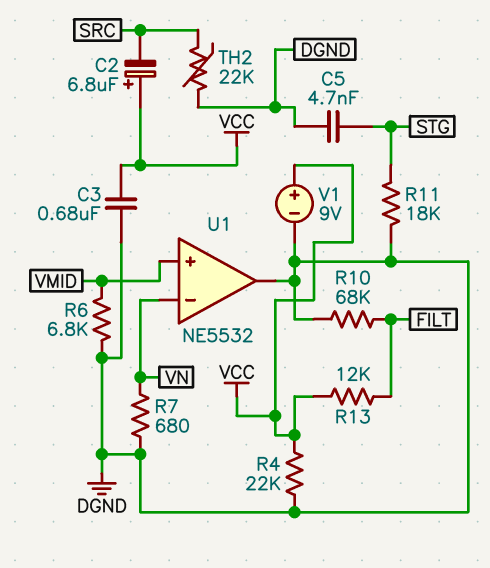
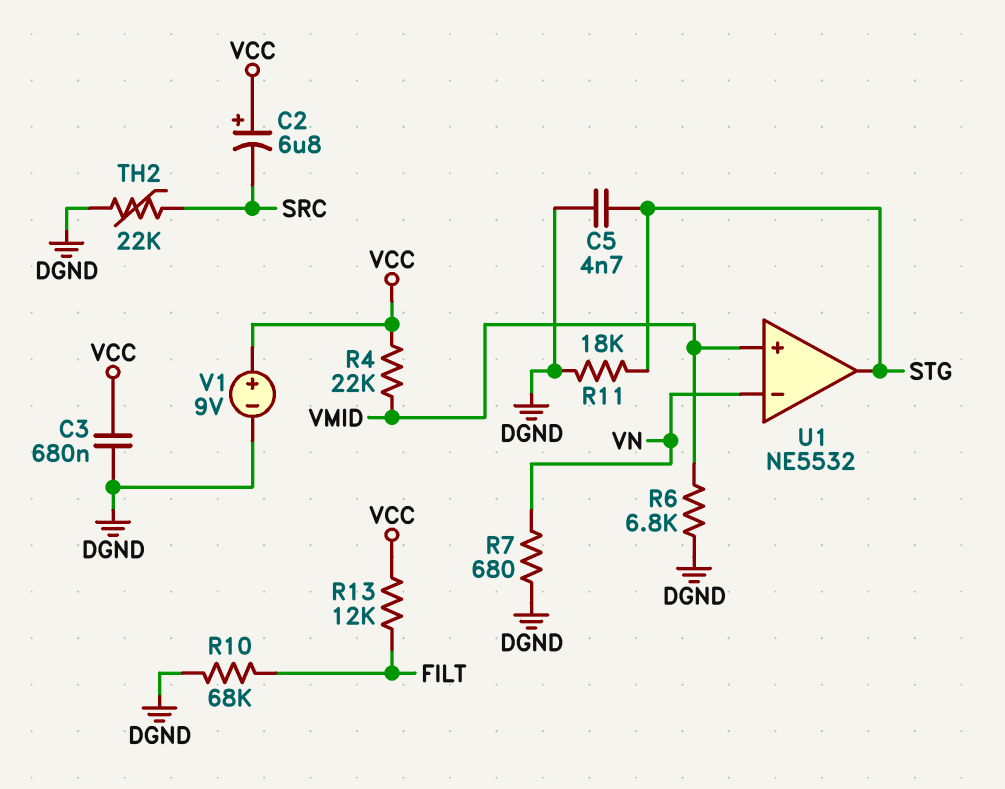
R4: 22k (DGND, VCC) -> 22k (VCC, VMID)
U1 pin out: DGND -> STG

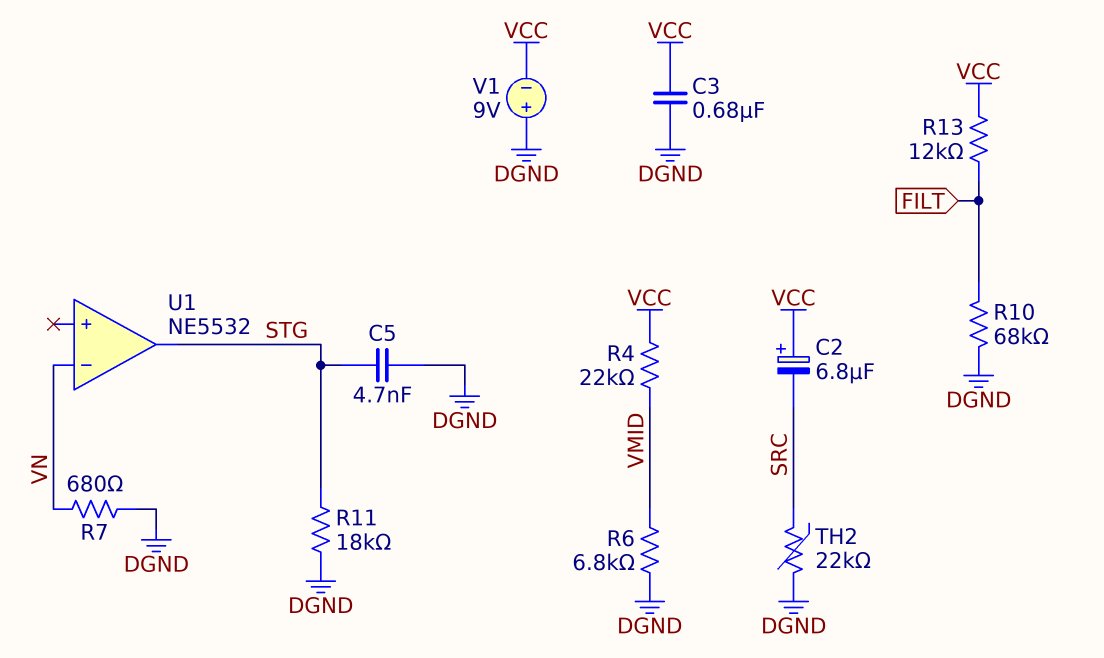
U1 pin in+: VMID -> none
V1: 9V (plus VCC, minus DGND) -> 9V (plus DGND, minus VCC)

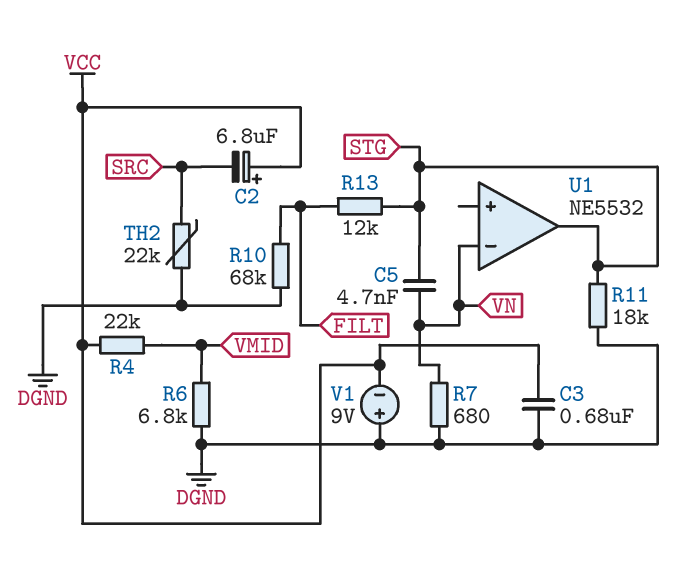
C5: 4.7nF (DGND, STG) -> 4.7nF (STG, VN)
R13: 12k (FILT, VCC) -> 12k (FILT, STG)

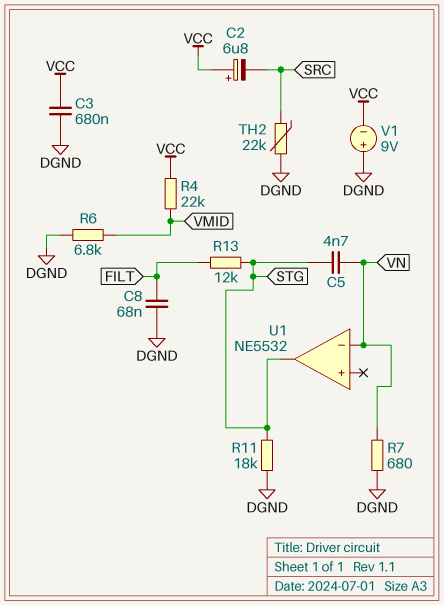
C8: none -> 68nF (DGND, FILT)
R10: 68k (DGND, FILT) -> none

